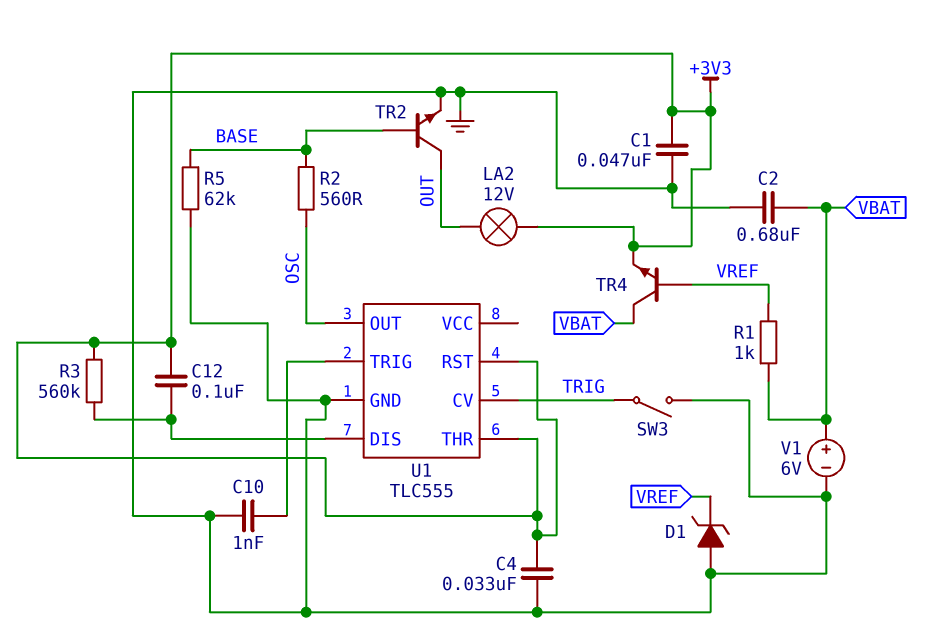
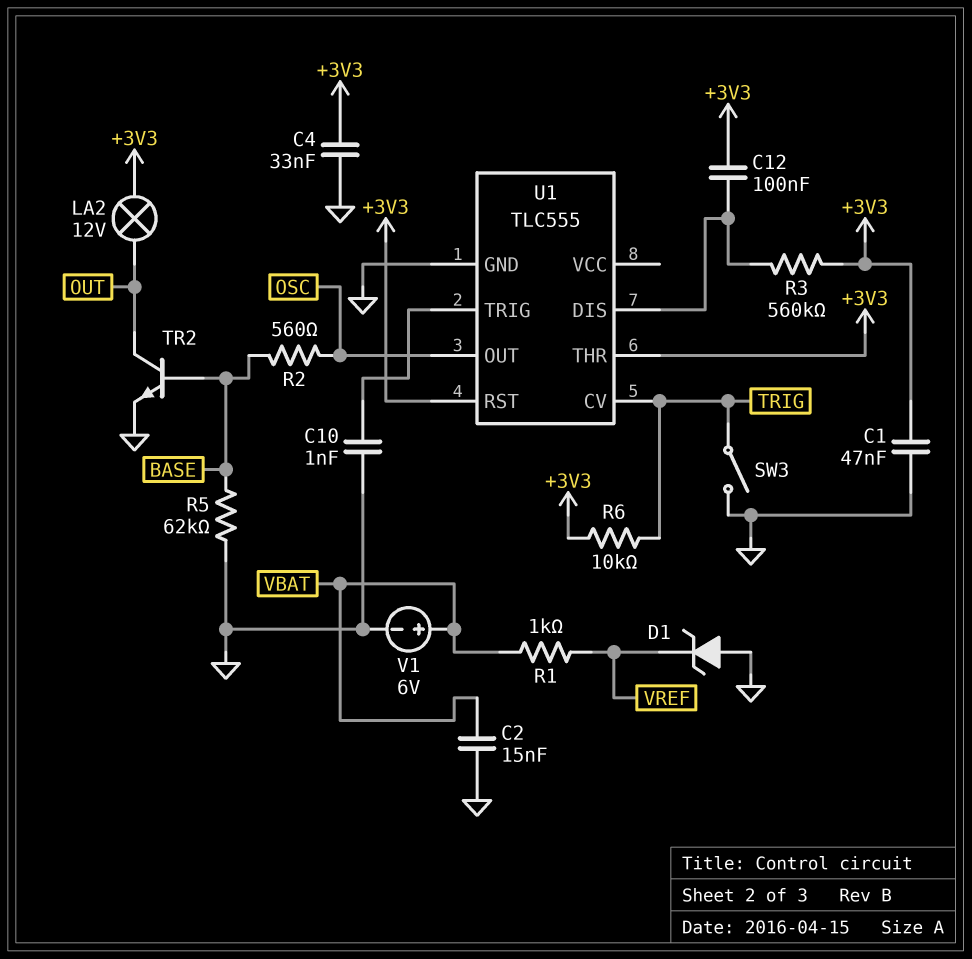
C2: 680nF (GND, VBAT) -> 15nF (GND, VBAT)
R6: none -> 10k (+3V3, TRIG)
TR4: NPN (B VREF, C VBAT, E +3V3) -> none

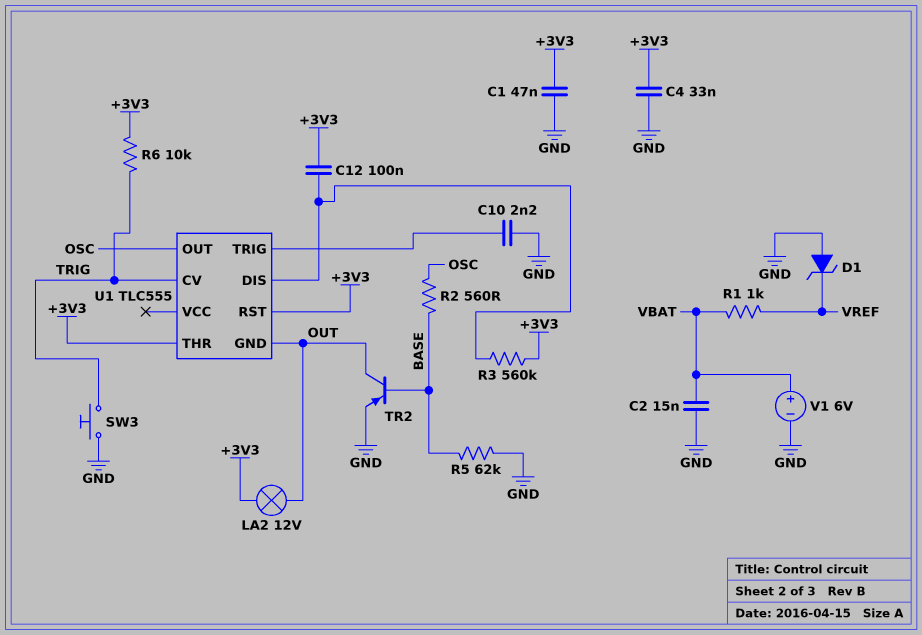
C10: 1nF (GND, U1/TRIG) -> 2.2nF (GND, U1/TRIG)
SW3: switch (GND, TRIG) -> button (GND, TRIG)
TR2: NPN (B BASE, C OUT, E GND) -> PNP (B BASE, C OUT, E GND)
U1 pin GND: GND -> OUT

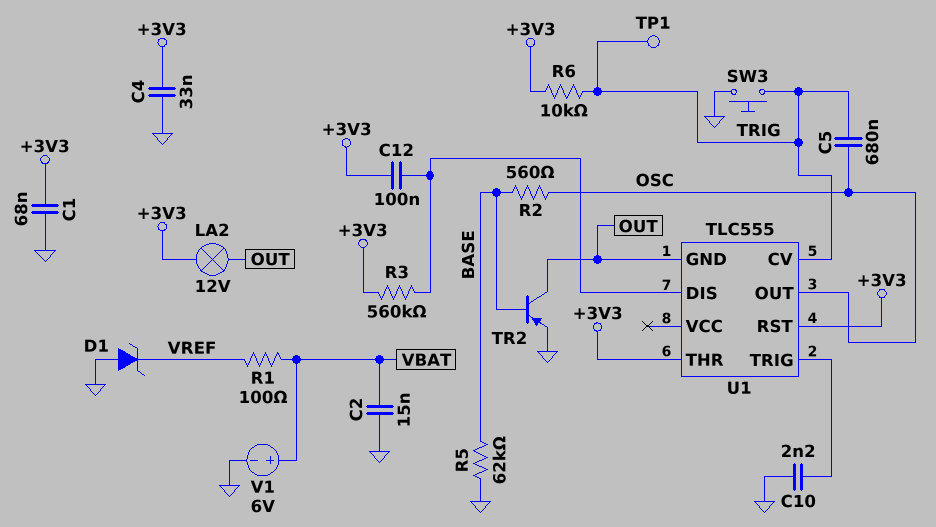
C1: 47nF (+3V3, GND) -> 68nF (+3V3, GND)
C5: none -> 680nF (OSC, TRIG)
R1: 1k (VBAT, VREF) -> 100 (VBAT, VREF)
TP1: none -> test point (TRIG)

